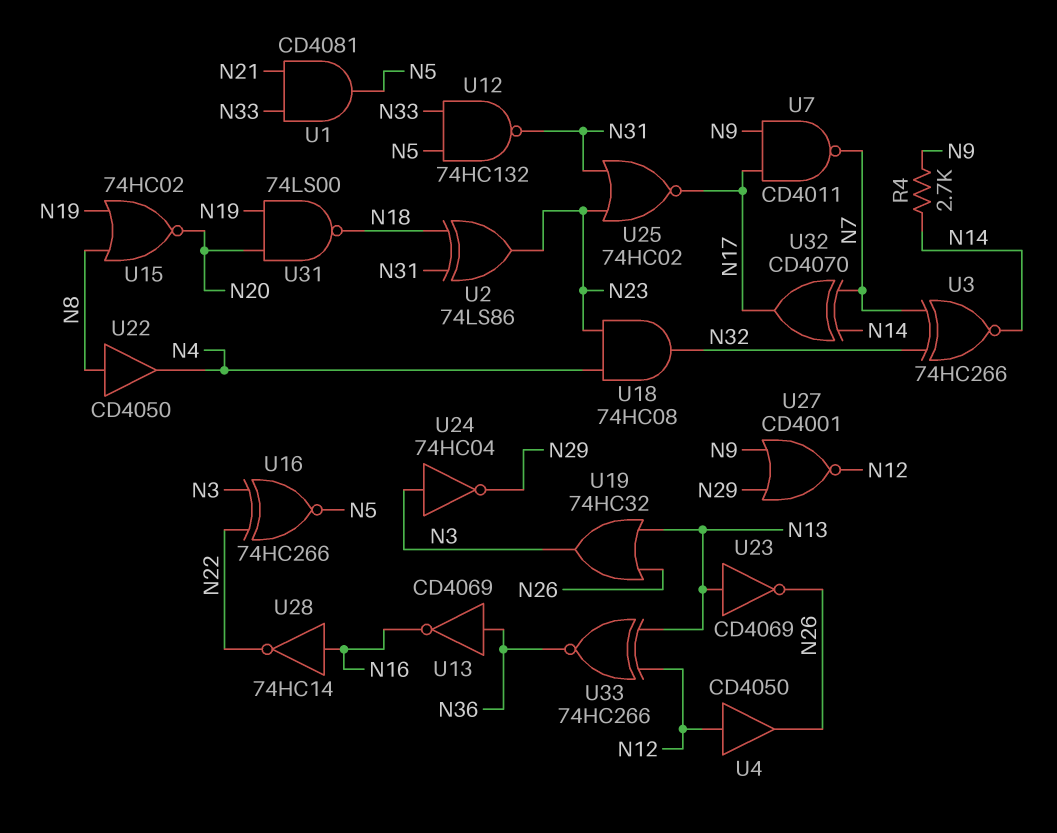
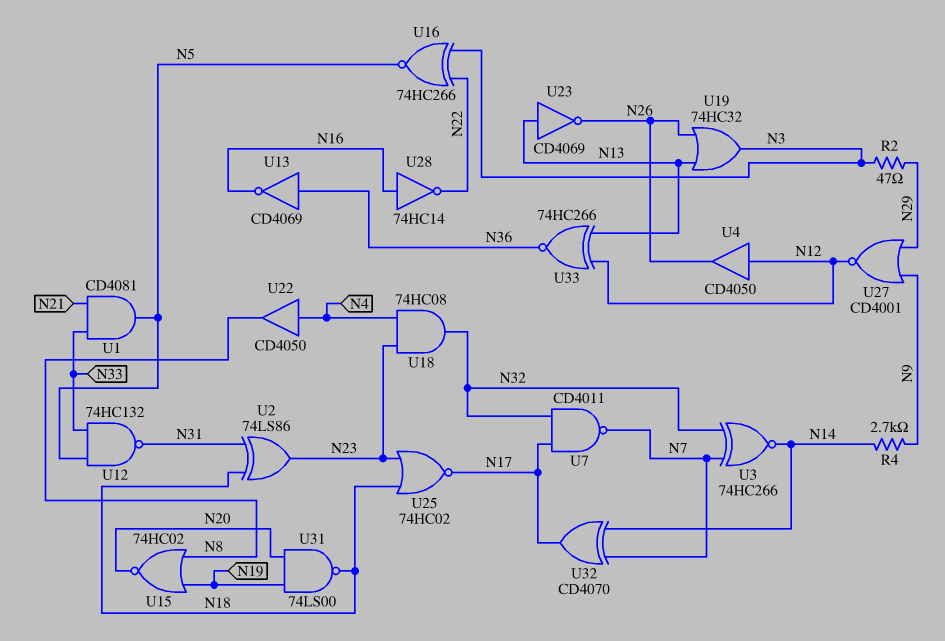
R2: none -> 47 (N3, N29)
U7: NAND CD4011 (in N9, in N17, out N7) -> NAND CD4011 (in N17, in N32, out N7)
U22: buffer CD4050 (in N8, out N4) -> buffer CD4050 (in N4, out N8)
U24: NOT 74HC04 (in N3, out N29) -> none
U25: NOR 74HC02 (in N23, in N31, out N17) -> NOR 74HC02 (in N18, in N23, out N17)

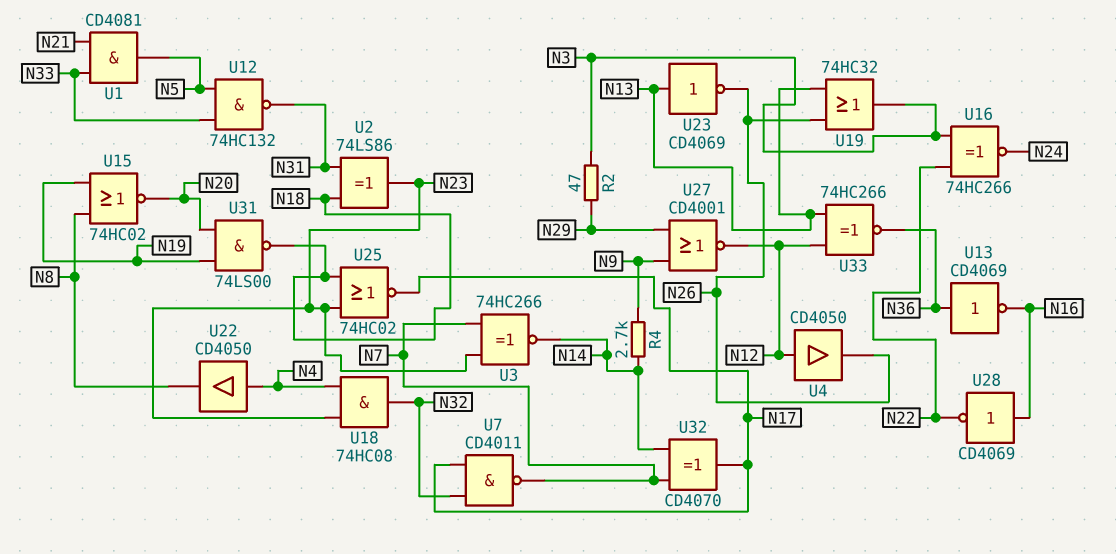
U3: XNOR 74HC266 (in N7, in N32, out N14) -> XNOR 74HC266 (in N7, in N23, out N14)
U16: XNOR 74HC266 (in N3, in N22, out N5) -> XNOR 74HC266 (in N3, in N22, out N24)
U28: NOT 74HC14 (in N16, out N22) -> NOT CD4069 (in N16, out N22)

